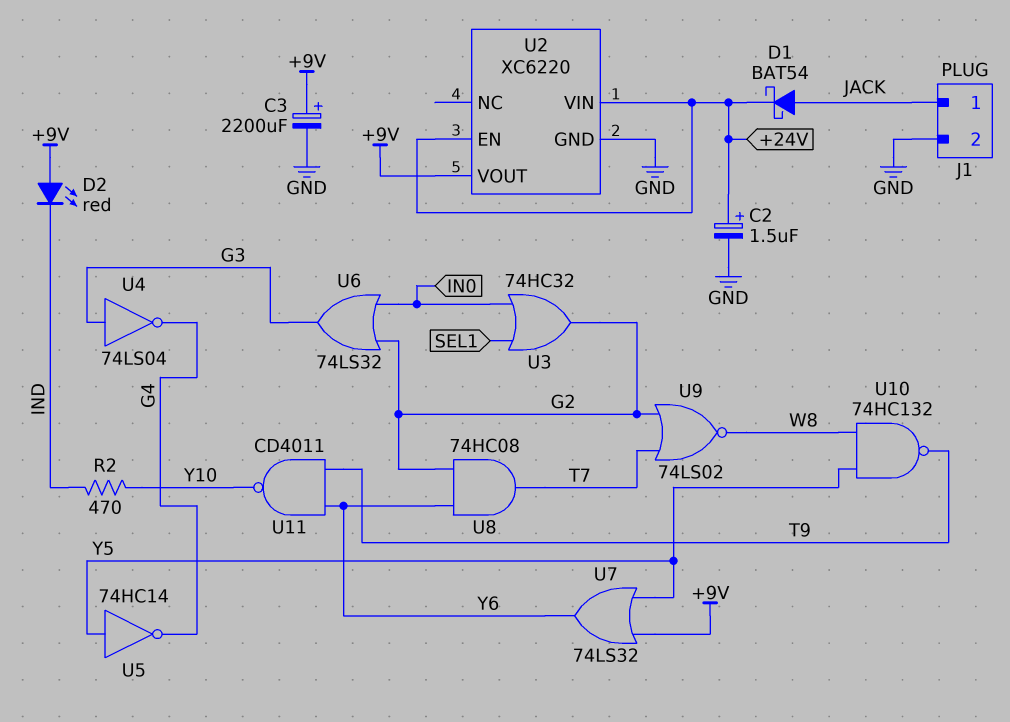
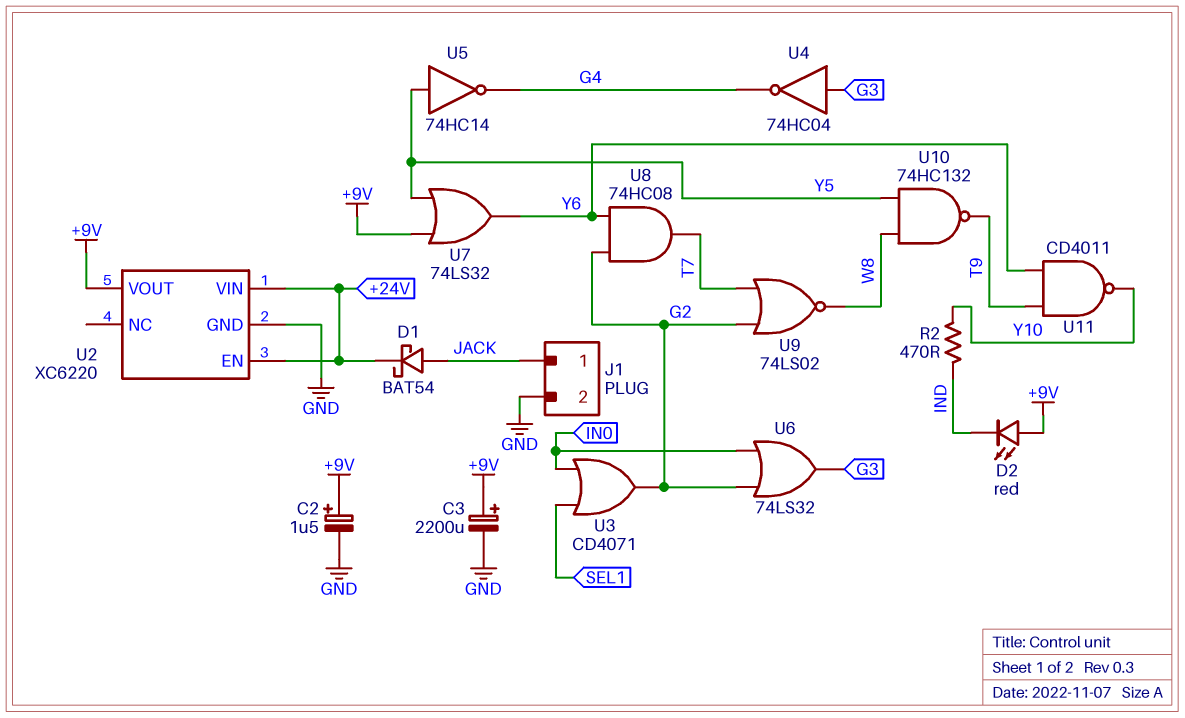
C2: 1.5uF (plus +24V, minus GND) -> 1.5uF (plus +9V, minus GND)
U3: OR 74HC32 (in IN0, in SEL1, out G2) -> OR CD4071 (in IN0, in SEL1, out G2)
U4: NOT 74LS04 (in G3, out G4) -> NOT 74HC04 (in G3, out G4)

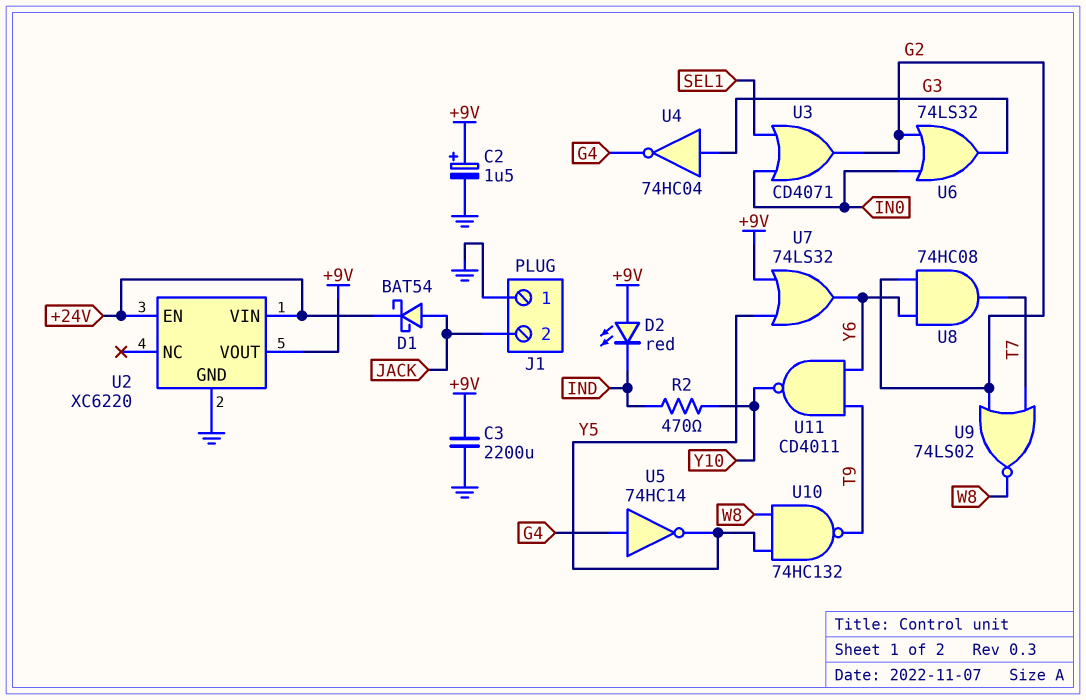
C3: 2200uF (plus +9V, minus GND) -> 2200uF (+9V, GND)
J1 pin 1: JACK -> GND
J1 pin 2: GND -> JACK
U5: NOT 74HC14 (in Y5, out G4) -> NOT 74HC14 (in G4, out Y5)

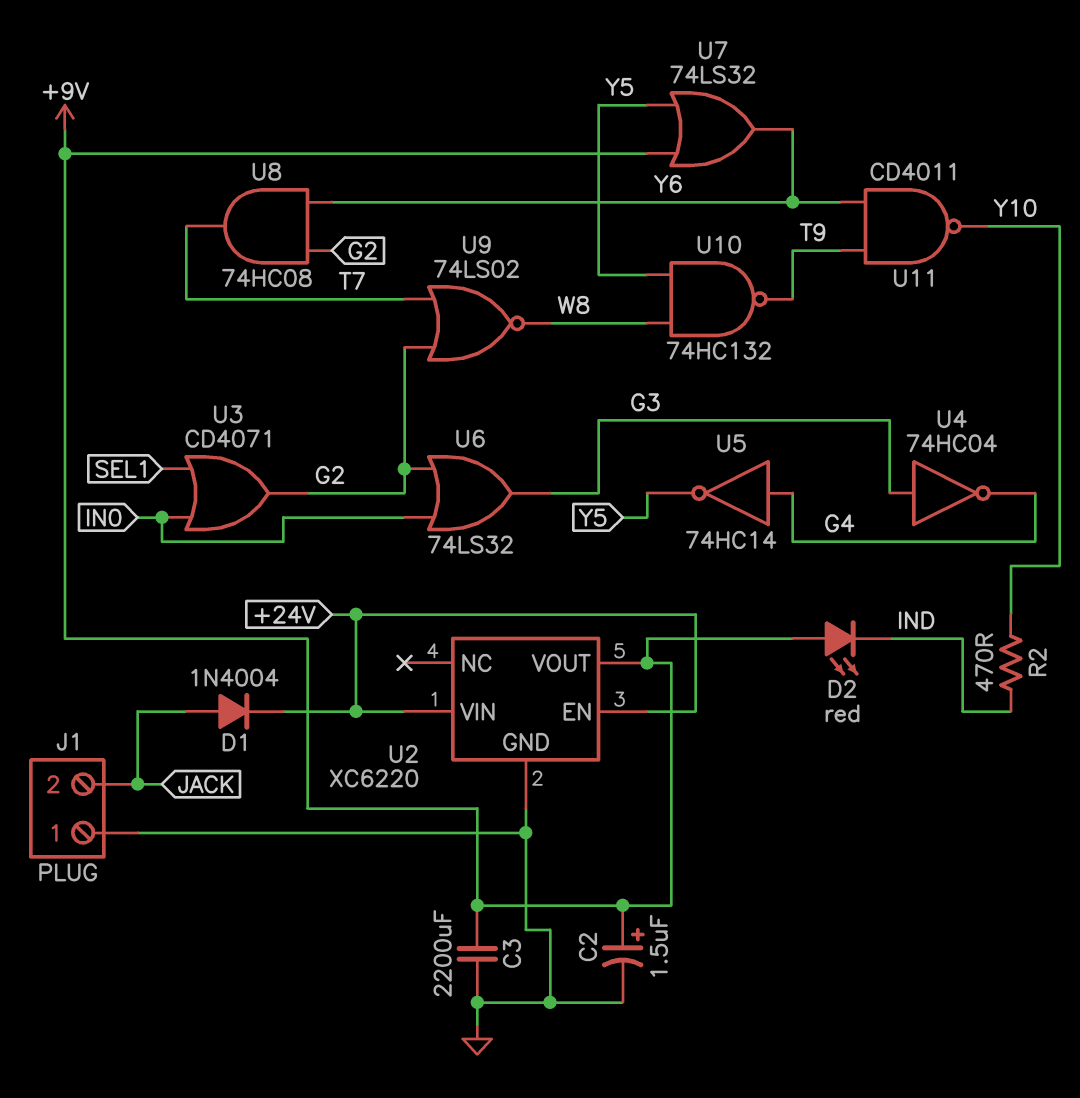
D1: schottky BAT54 (A JACK, K +24V) -> diode 1N4004 (A JACK, K +24V)

